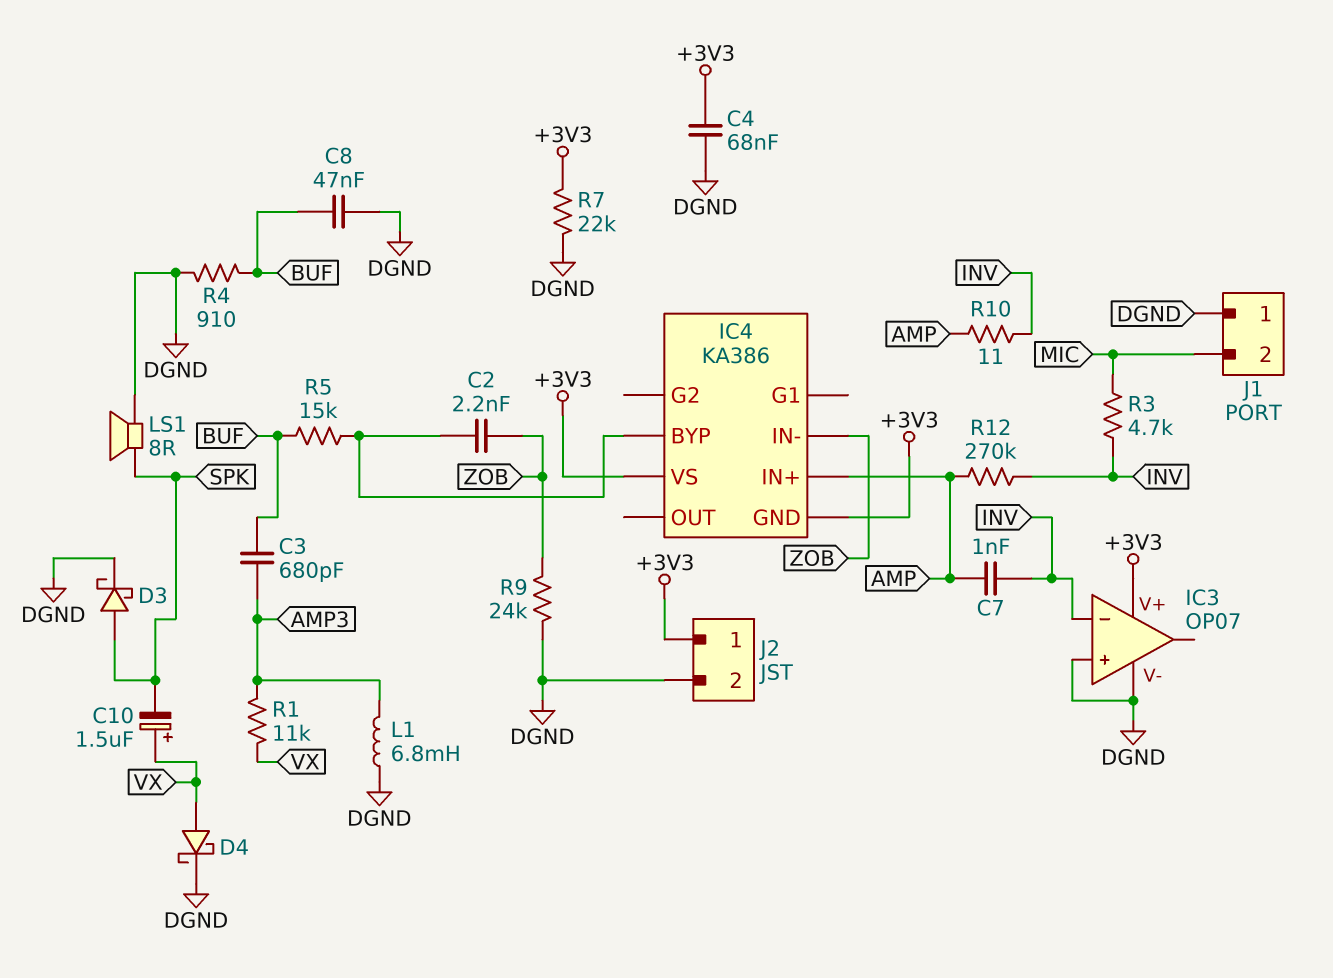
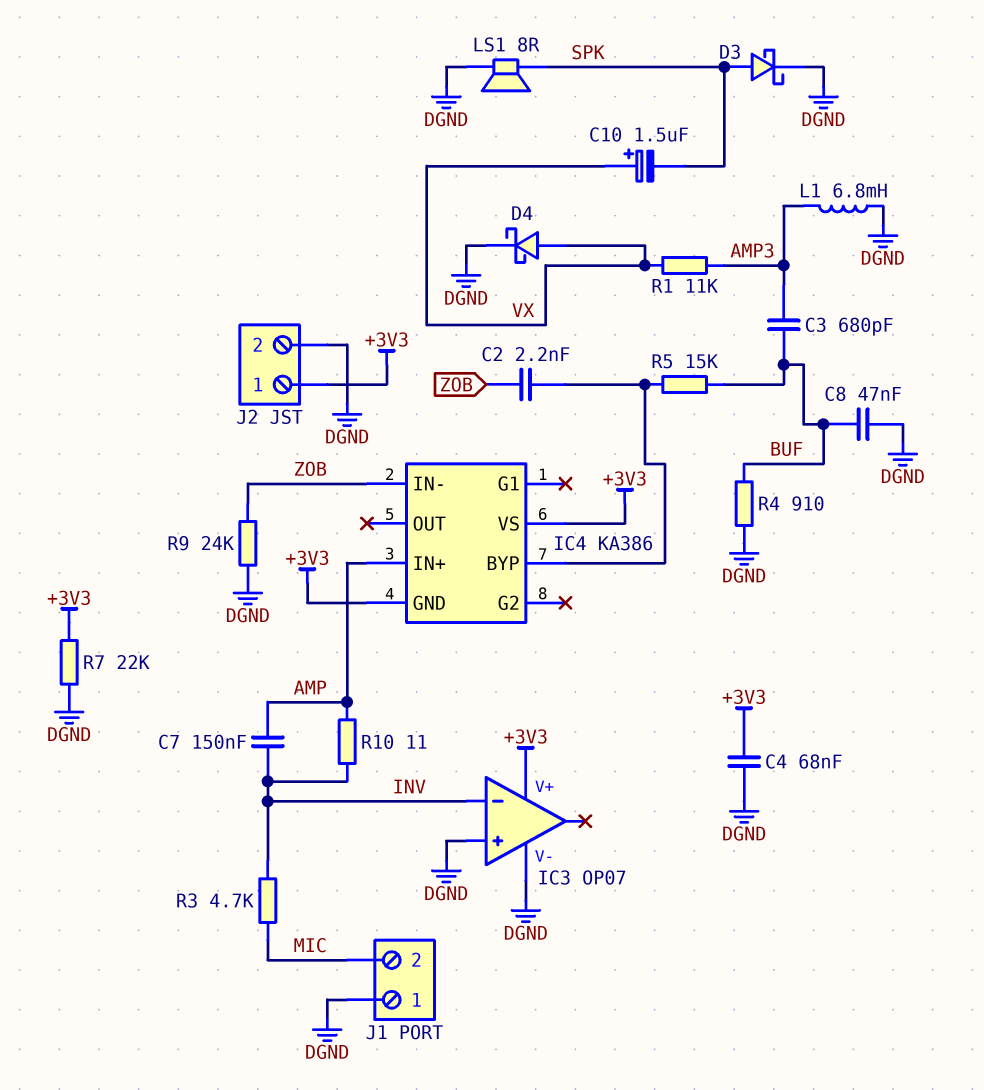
C7: 1nF (AMP, INV) -> 150nF (AMP, INV)
R12: 270k (AMP, INV) -> none

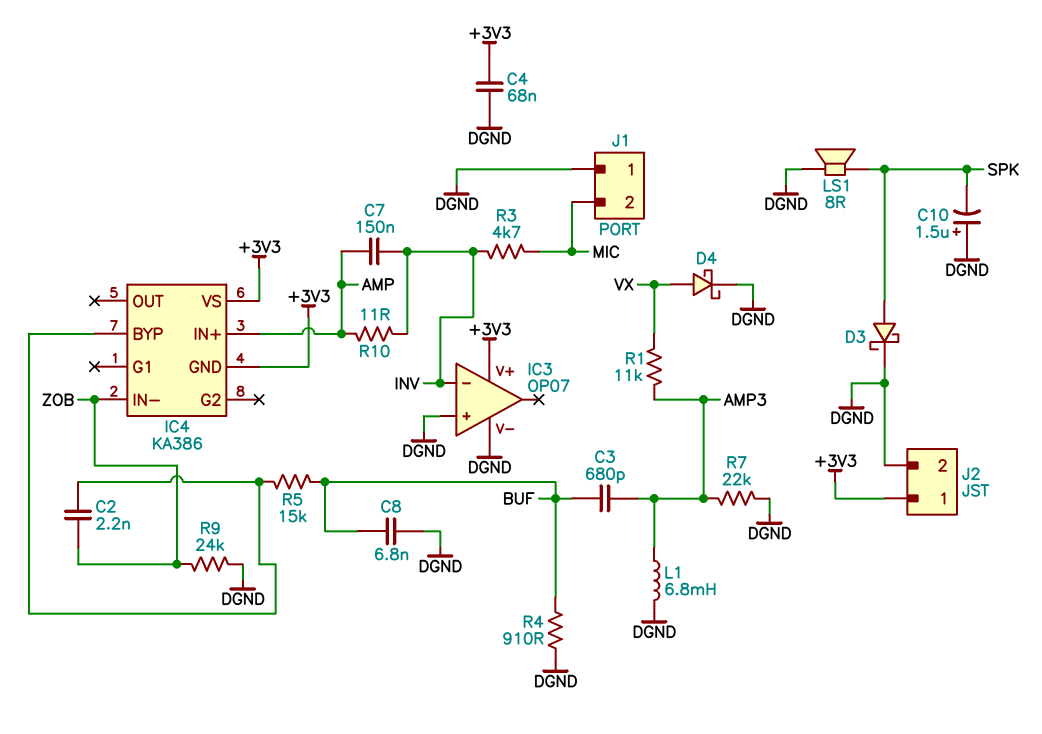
C8: 47nF (BUF, DGND) -> 6.8nF (BUF, DGND)
C10: 1.5uF (plus VX, minus SPK) -> 1.5uF (plus DGND, minus SPK)
R7: 22k (+3V3, DGND) -> 22k (AMP3, DGND)

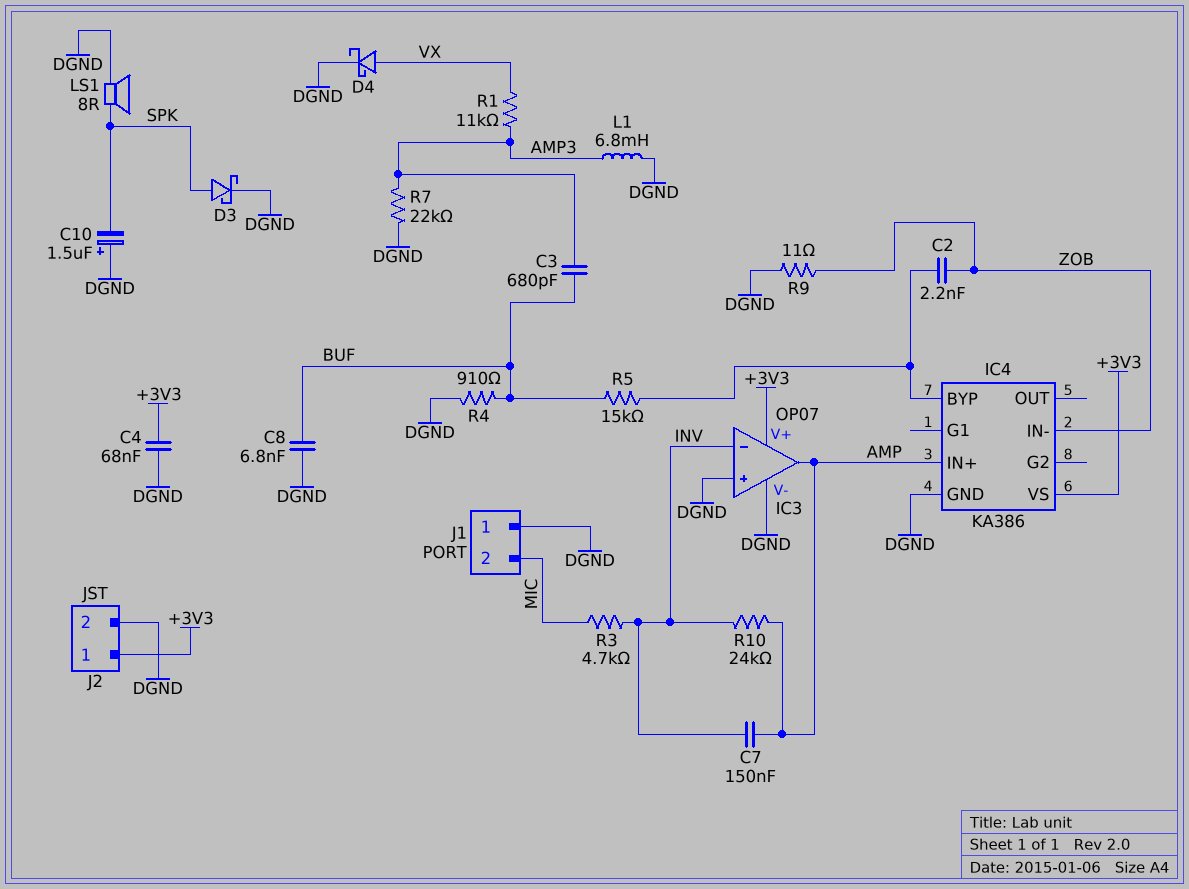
IC3 pin out: none -> AMP
IC4 pin GND: +3V3 -> DGND
R9: 24k (DGND, ZOB) -> 11 (DGND, ZOB)
R10: 11 (AMP, INV) -> 24k (AMP, INV)

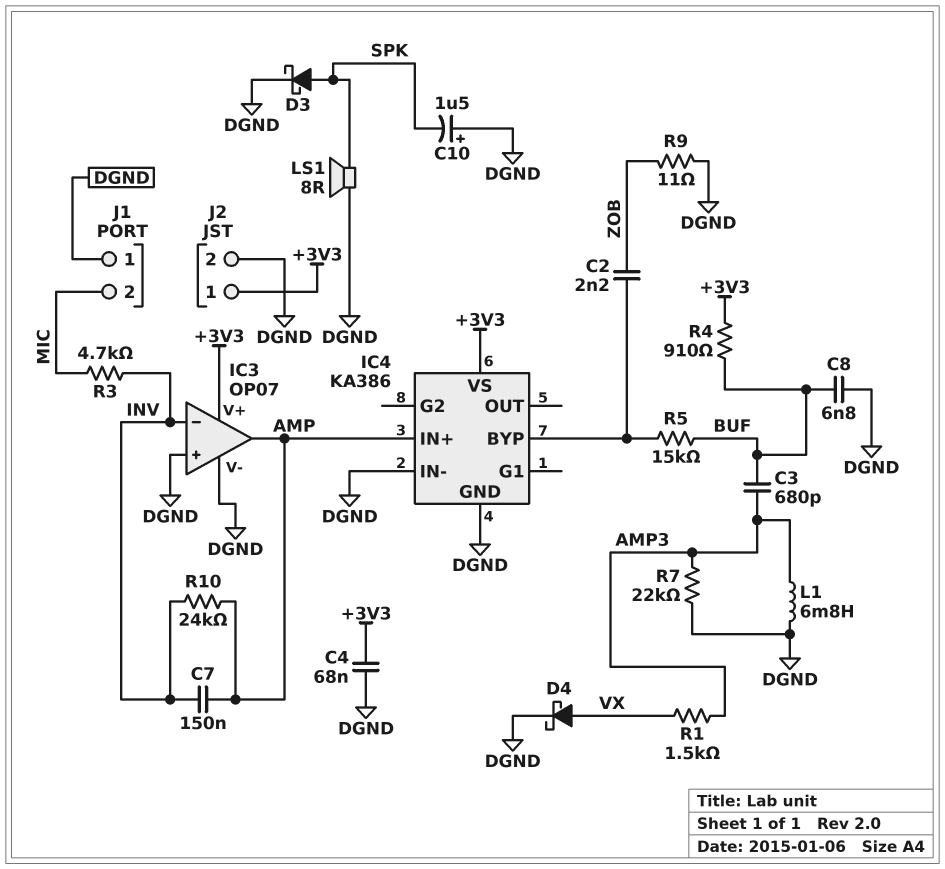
IC4 pin IN-: ZOB -> DGND
R1: 11k (AMP3, VX) -> 1.5k (AMP3, VX)
R4: 910 (BUF, DGND) -> 910 (+3V3, BUF)

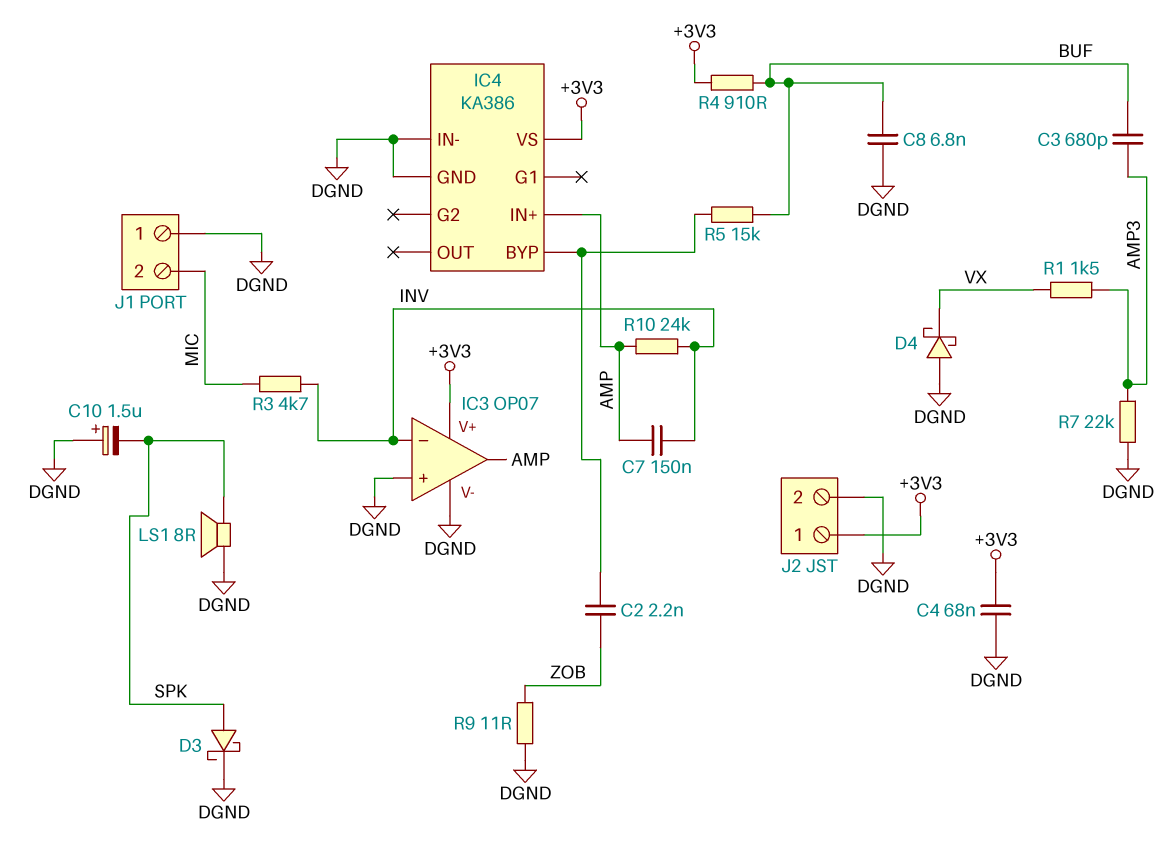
D4: schottky (A VX, K DGND) -> schottky (A DGND, K VX)
L1: 6.8mH (AMP3, DGND) -> none

